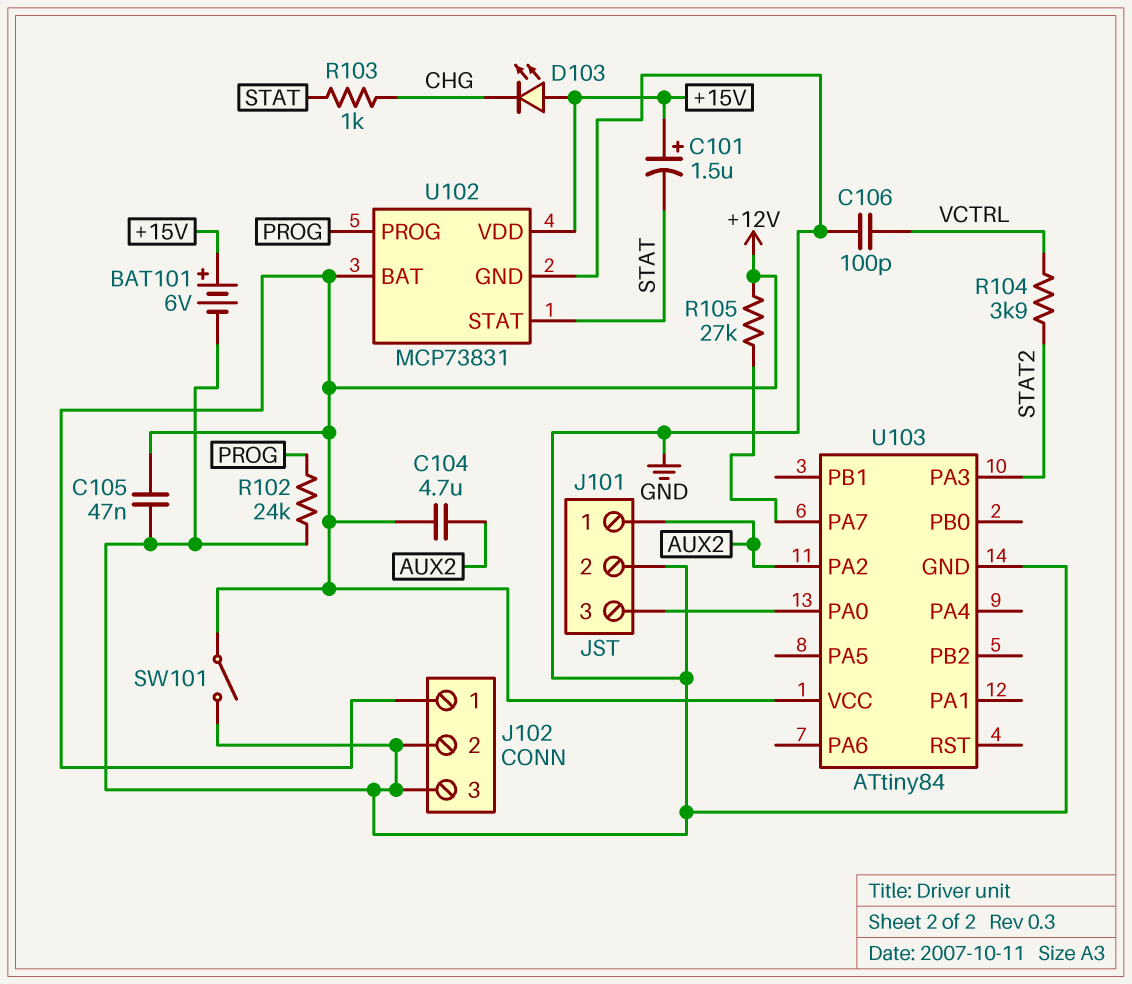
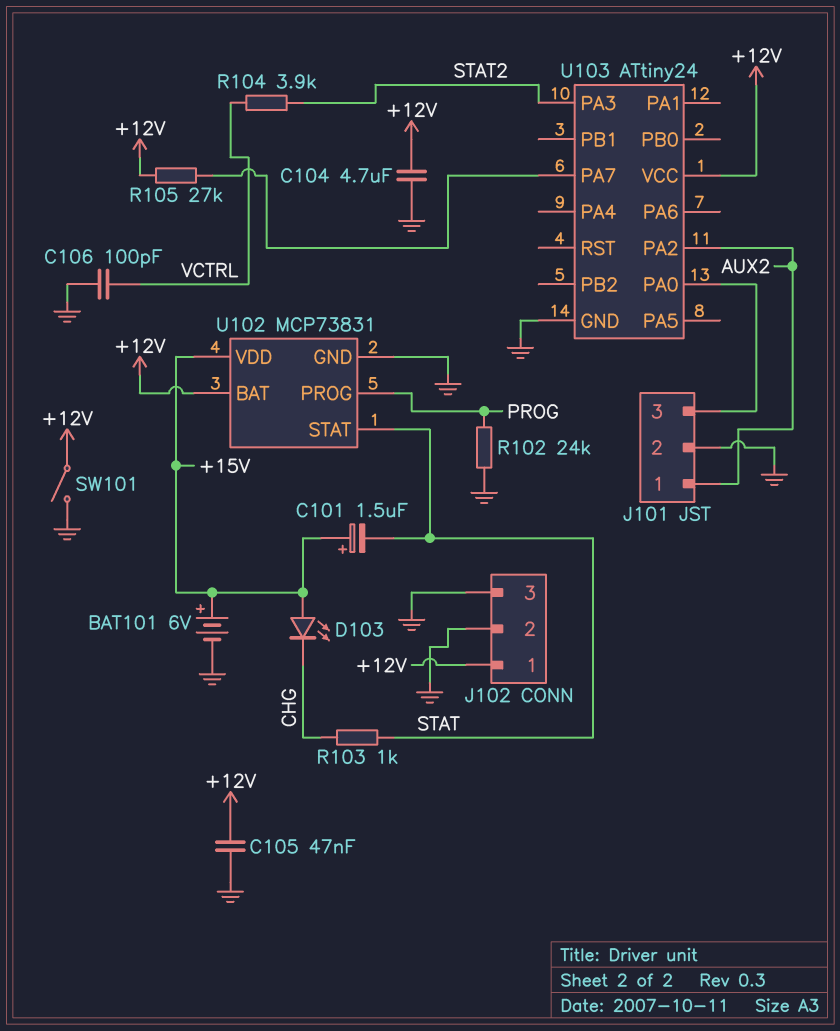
C104: 4.7uF (+12V, AUX2) -> 4.7uF (+12V, GND)
U103: ATtiny84 -> ATtiny24

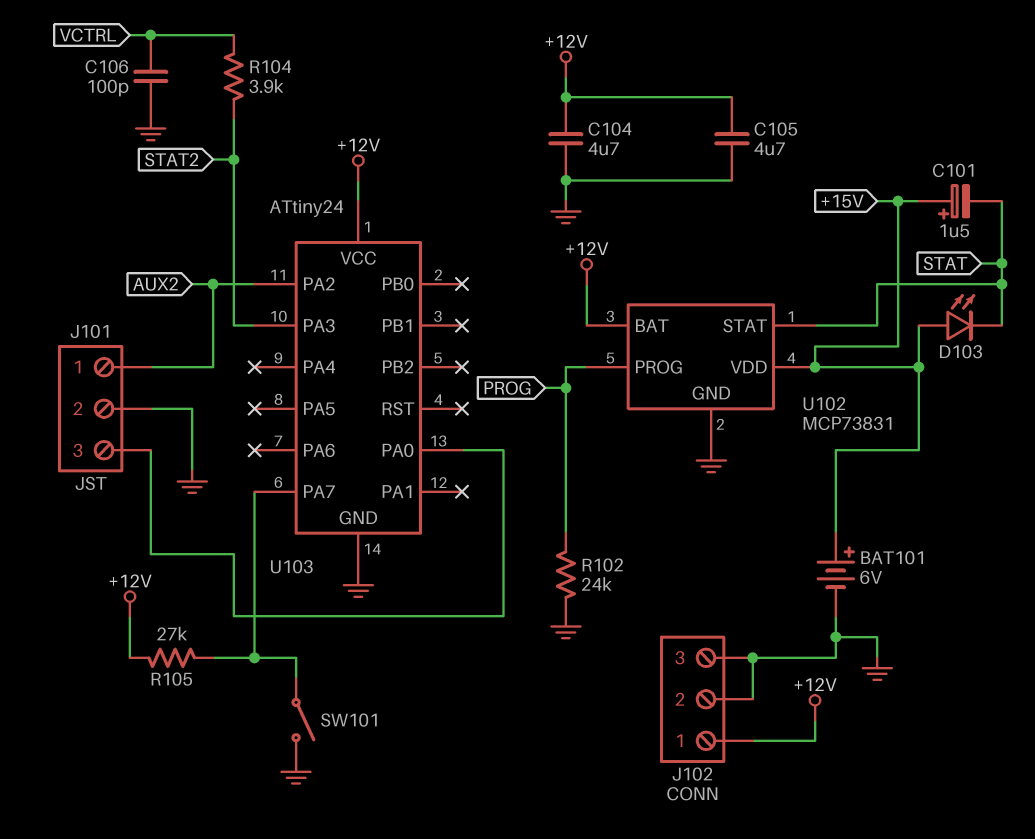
C105: 47nF (+12V, GND) -> 4.7uF (+12V, GND)
D103: LED (A +15V, K CHG) -> LED (A +15V, K STAT)
R103: 1k (CHG, STAT) -> none
SW101: switch (+12V, GND) -> switch (GND, U103/PA7)

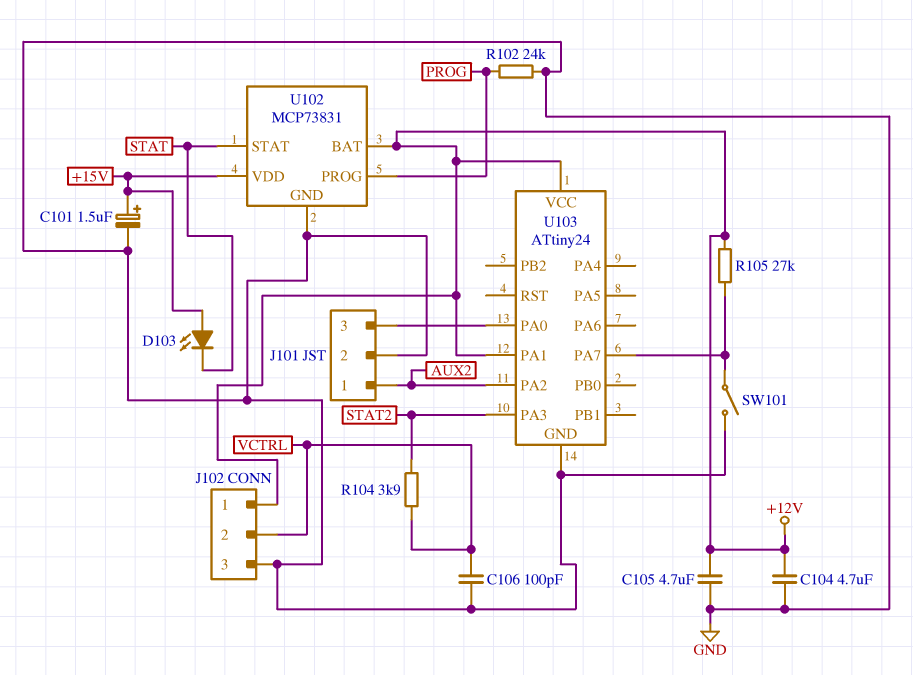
BAT101: 6V (plus +15V, minus GND) -> none
C101: 1.5uF (plus +15V, minus STAT) -> 1.5uF (plus +15V, minus GND)
J102 pin 2: GND -> VCTRL
U103 pin PA1: none -> +12V

